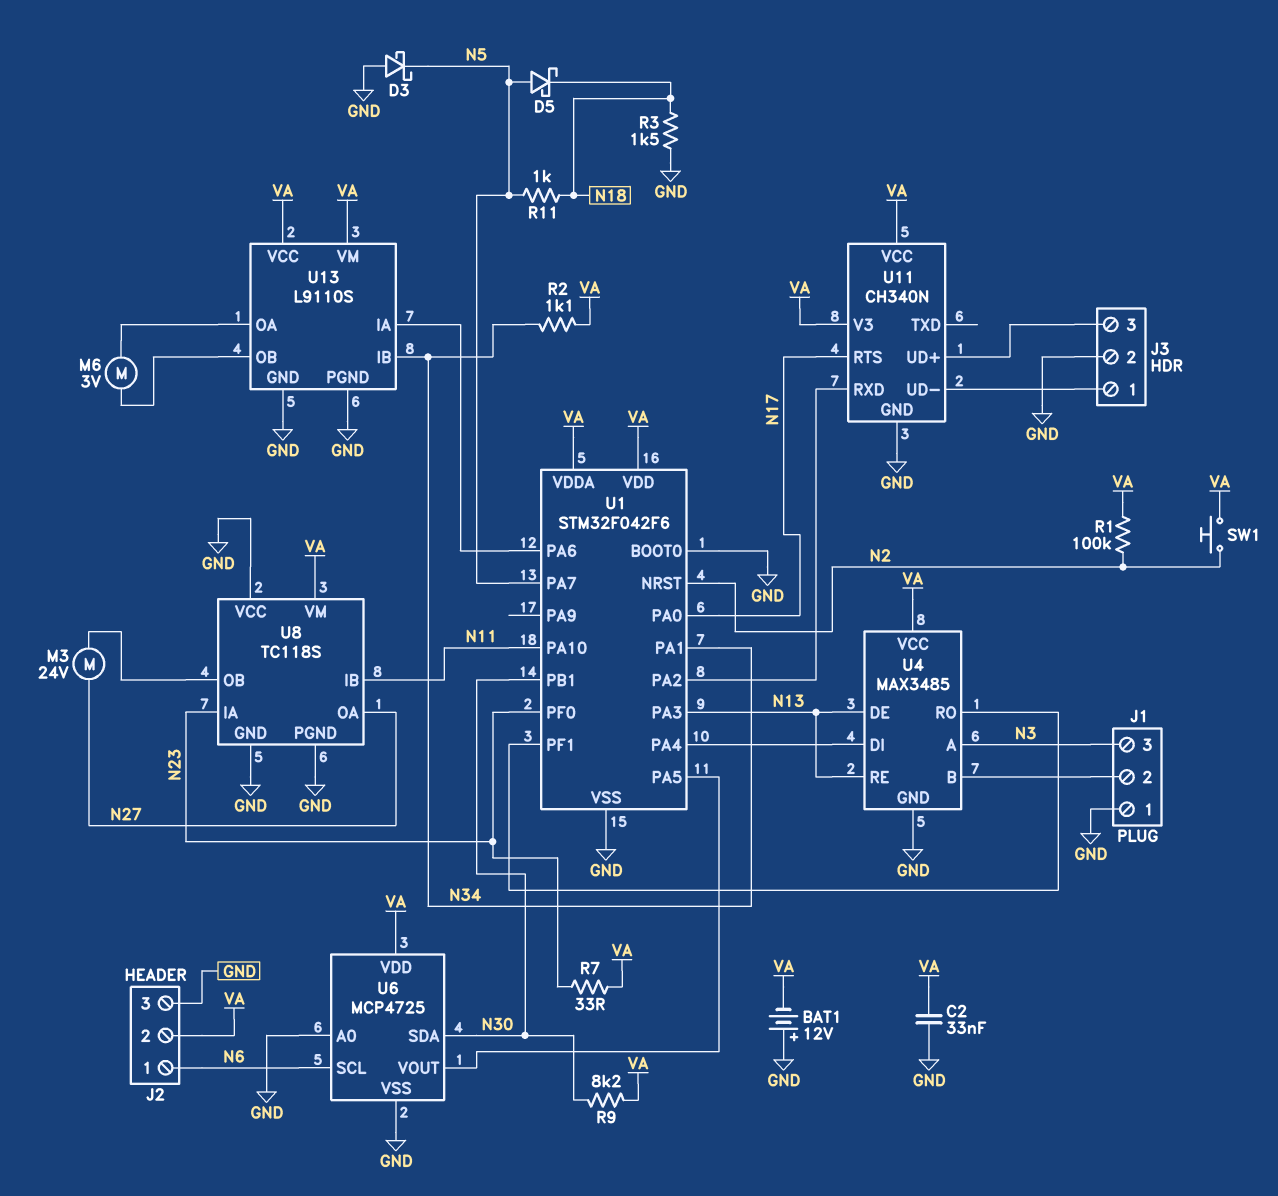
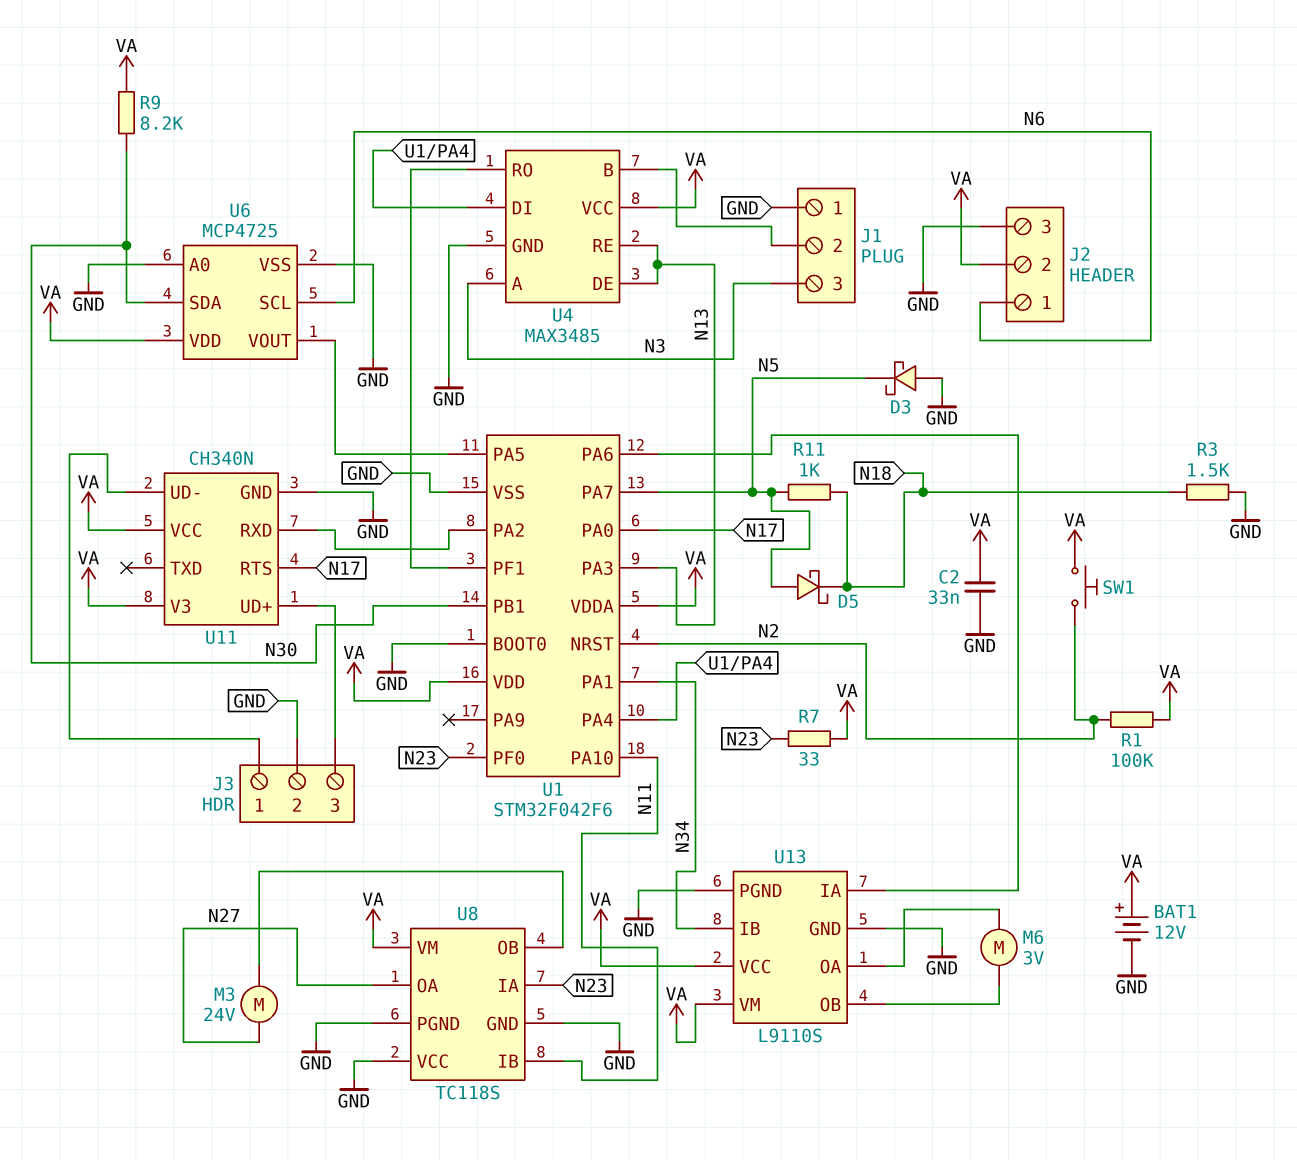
BAT1: 12V (plus GND, minus VA) -> 12V (plus VA, minus GND)
R2: 1.1k (N34, VA) -> none

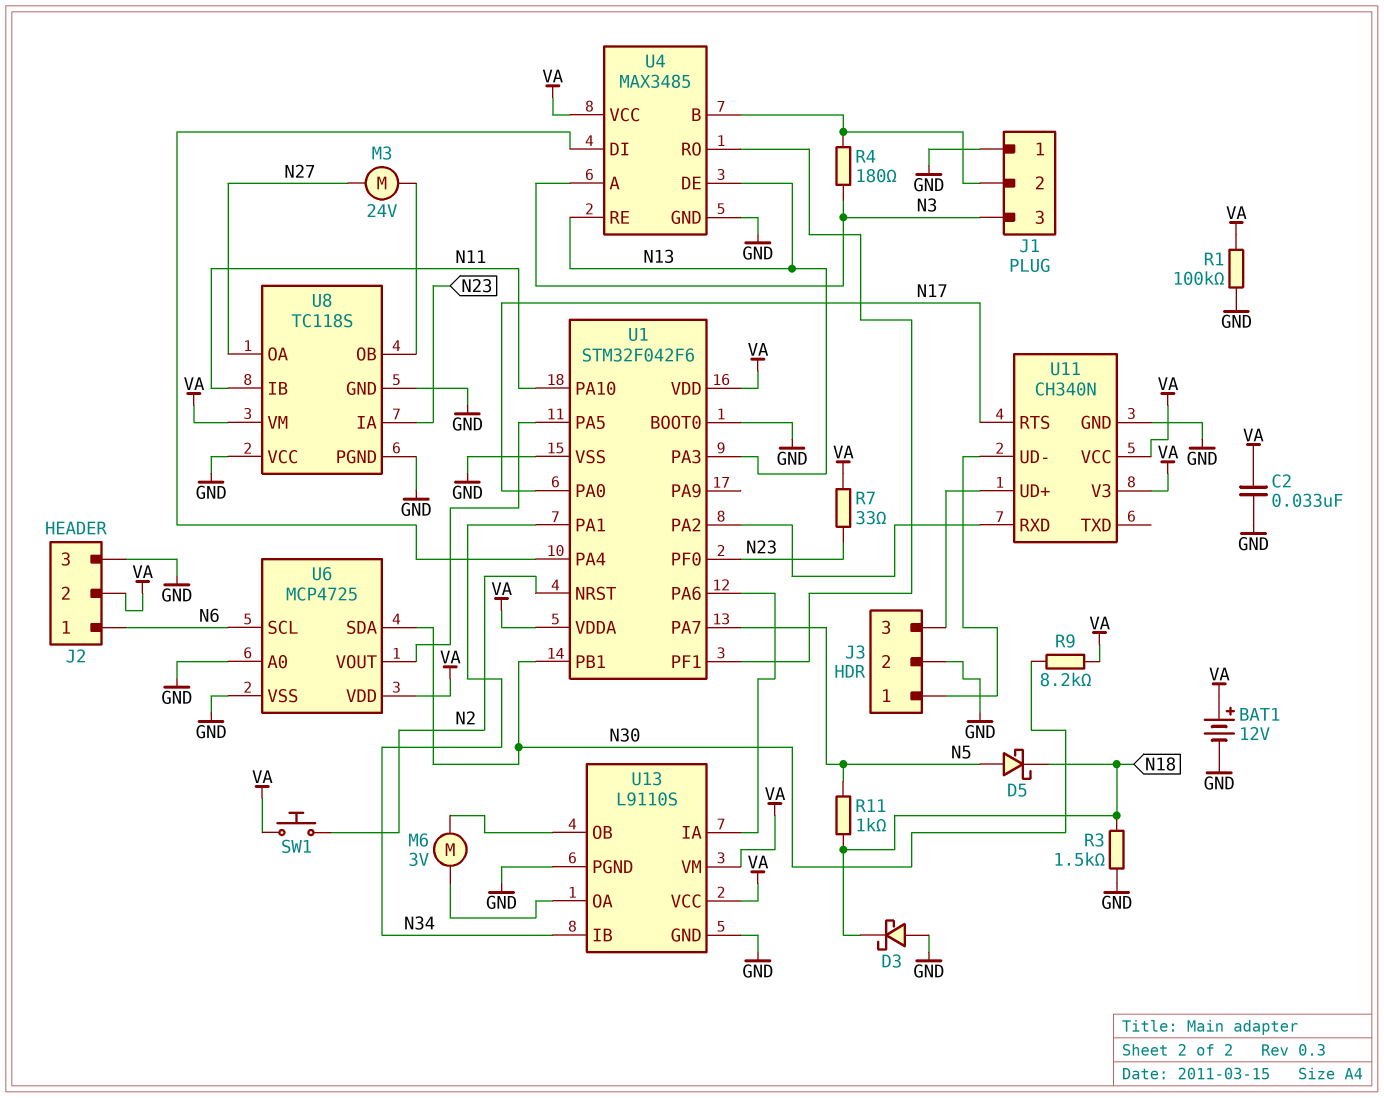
D3: schottky (A GND, K N5) -> schottky (A GND, K N18)
R1: 100k (N2, VA) -> 100k (GND, VA)
R4: none -> 180 (J1/2, N3)

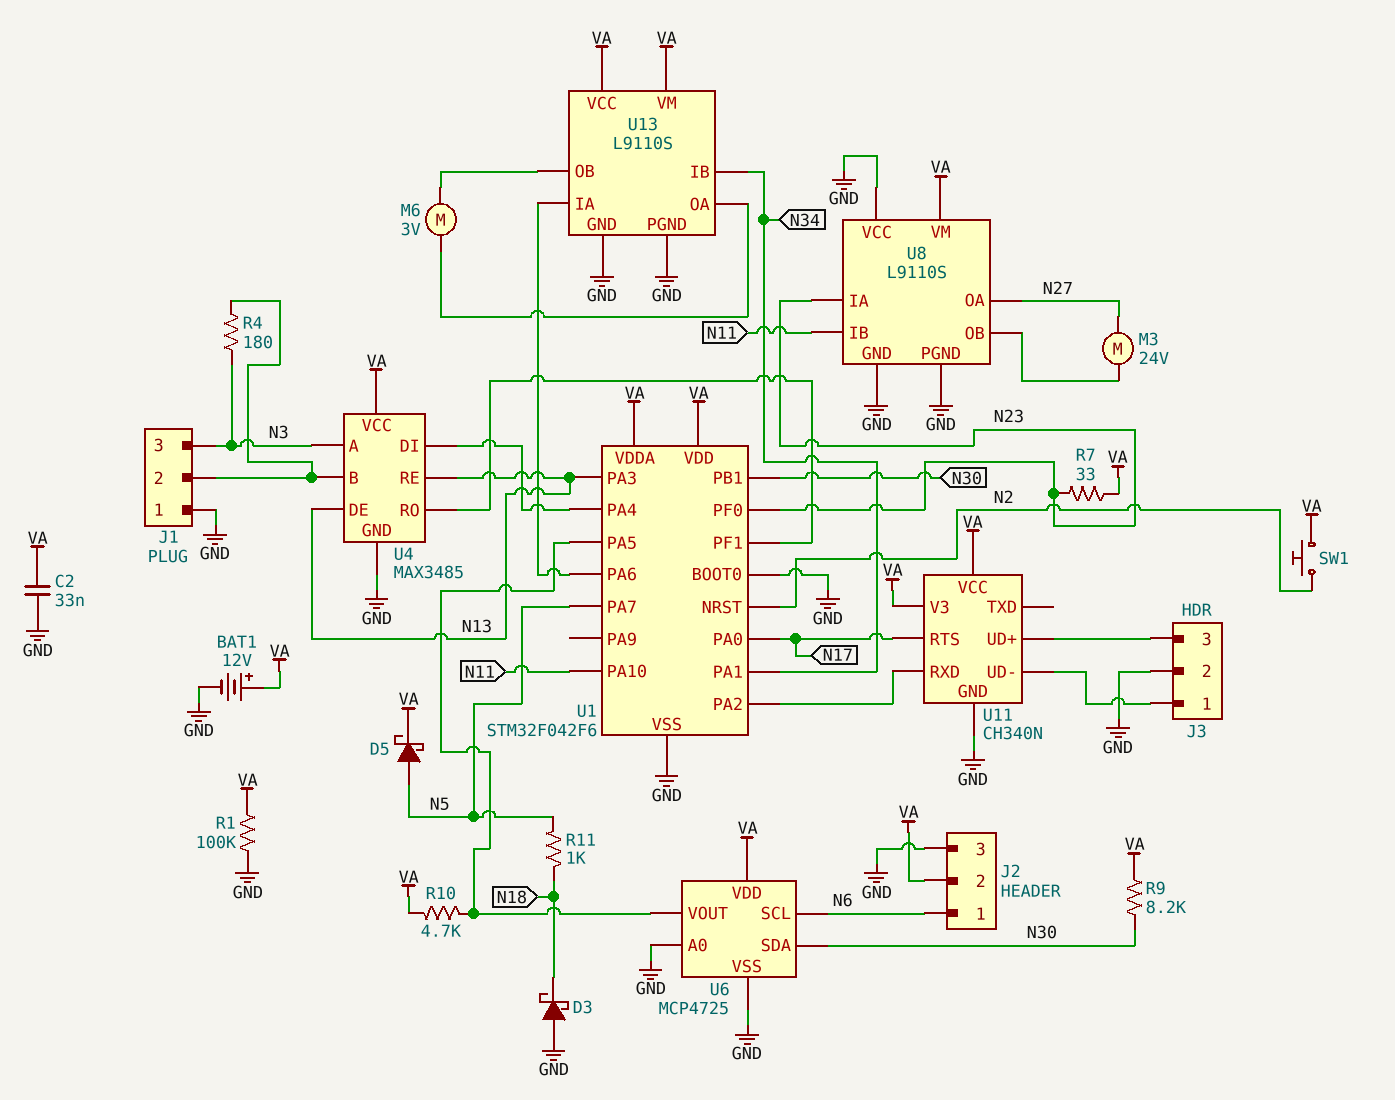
D5: schottky (A N5, K N18) -> schottky (A N5, K VA)
R3: 1.5k (GND, N18) -> none
R10: none -> 4.7k (U1/PA5, VA)
U8: TC118S -> L9110S

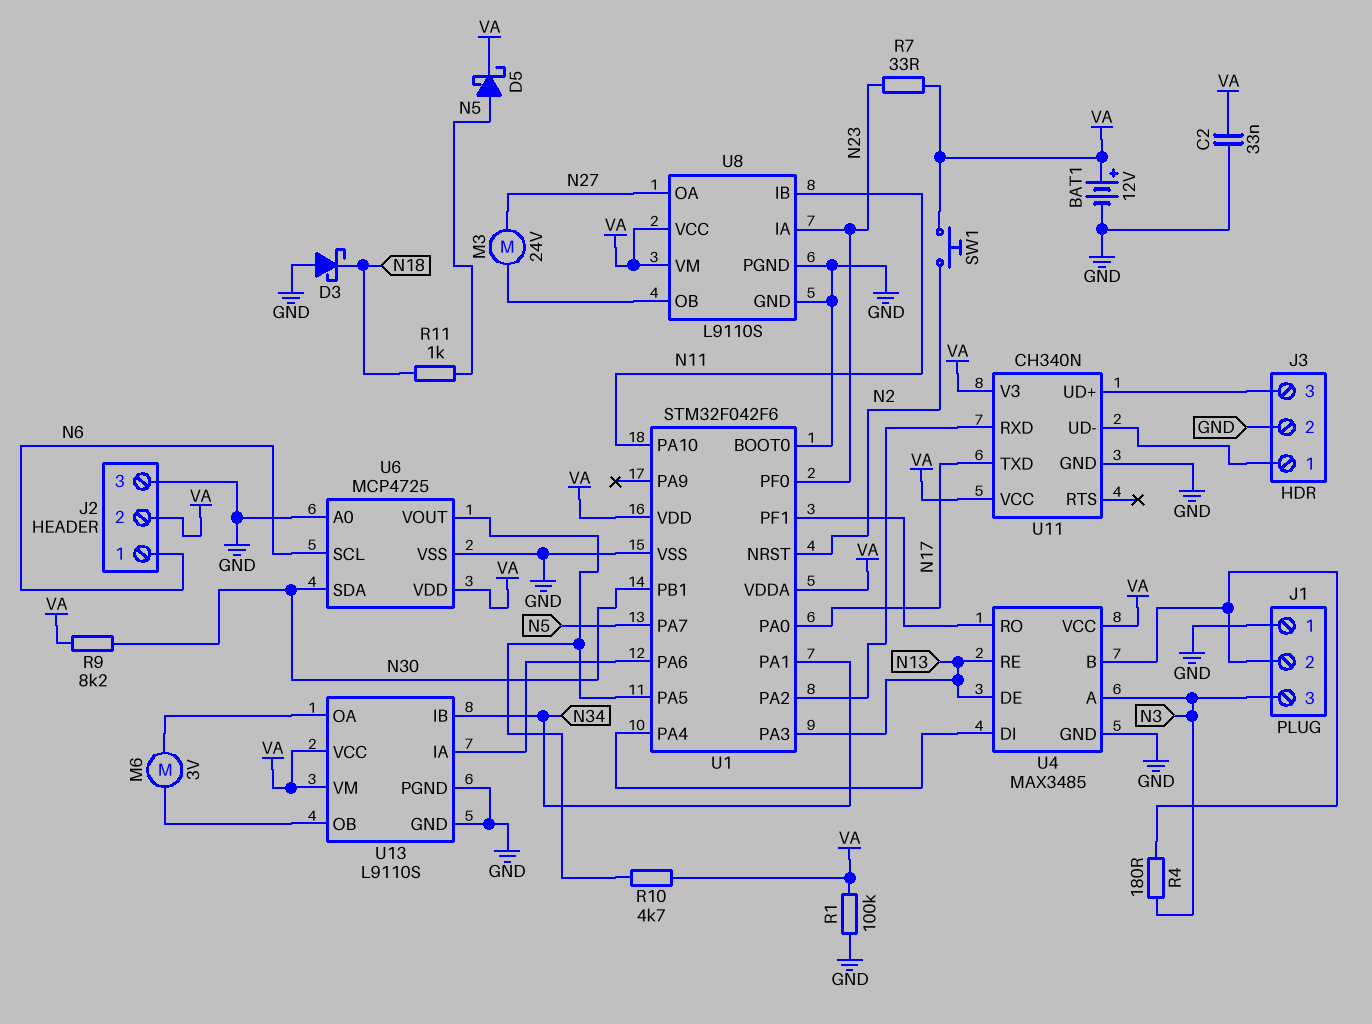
U8 pin VCC: GND -> VA
U11 pin RTS: N17 -> none
U11 pin TXD: none -> N17

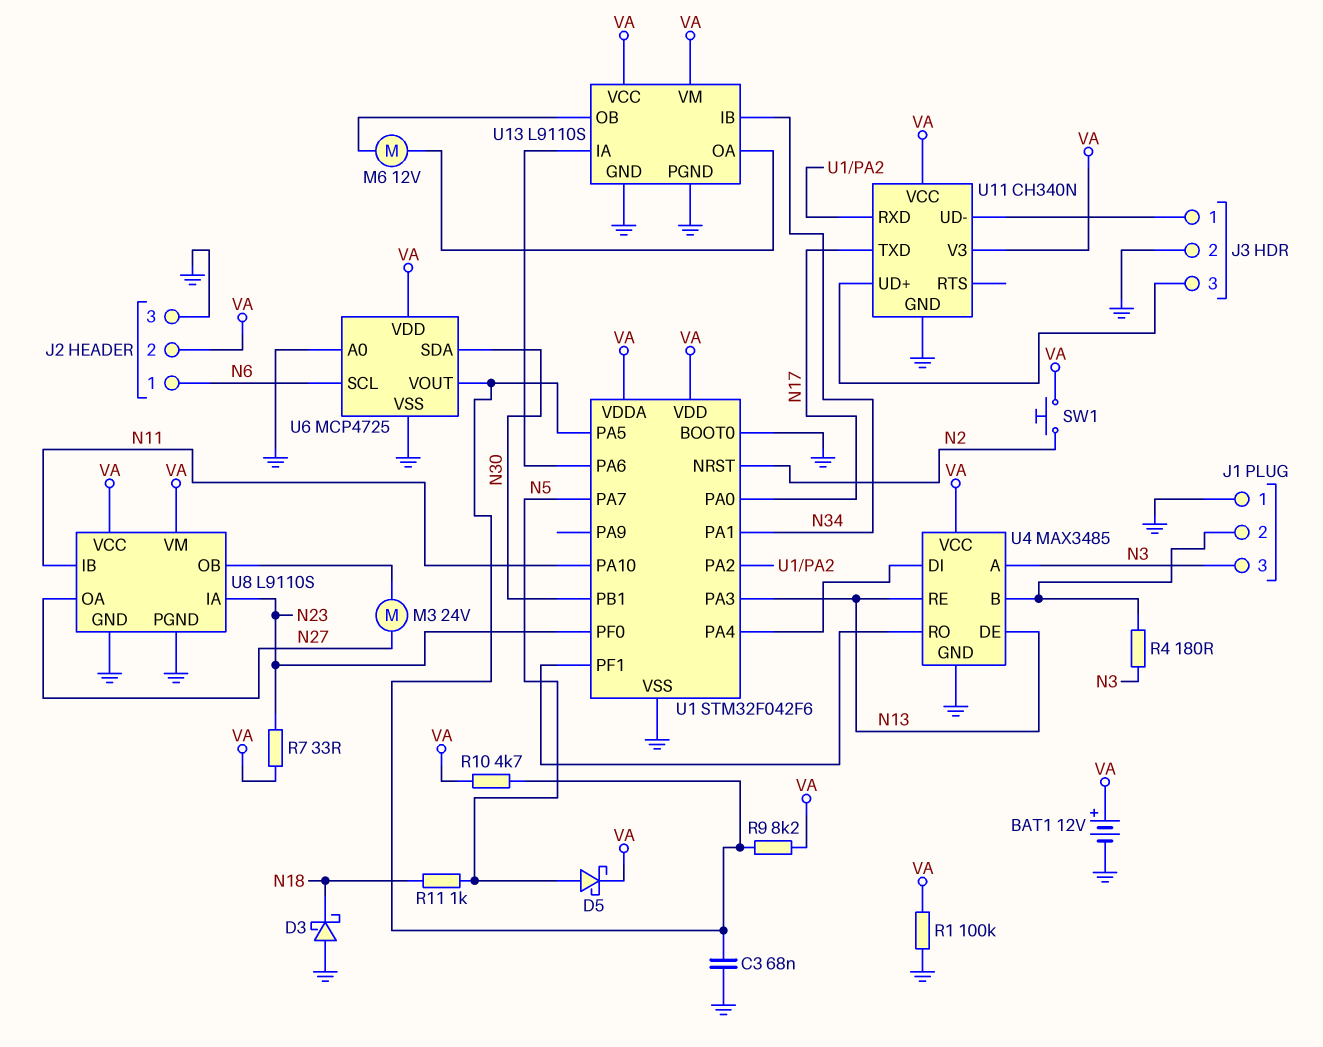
C2: 33nF (GND, VA) -> none
C3: none -> 68nF (GND, U1/PA5)
M6: motor 3V (U13/OA, U13/OB) -> motor 12V (U13/OA, U13/OB)
R9: 8.2k (N30, VA) -> 8.2k (U1/PA5, VA)

